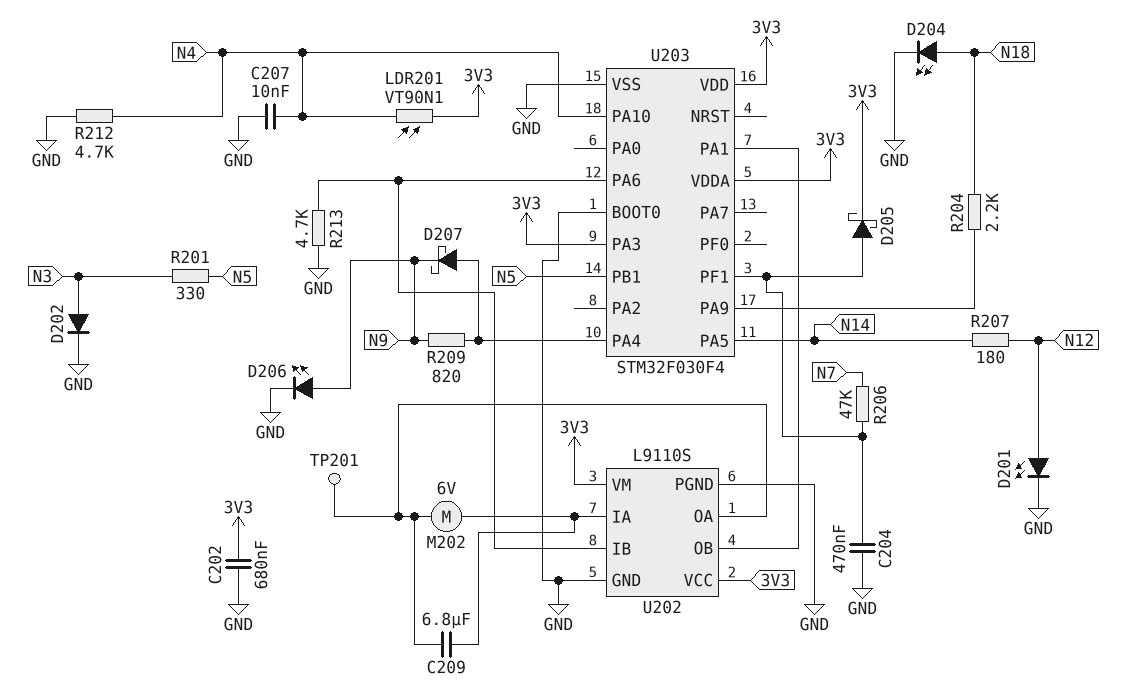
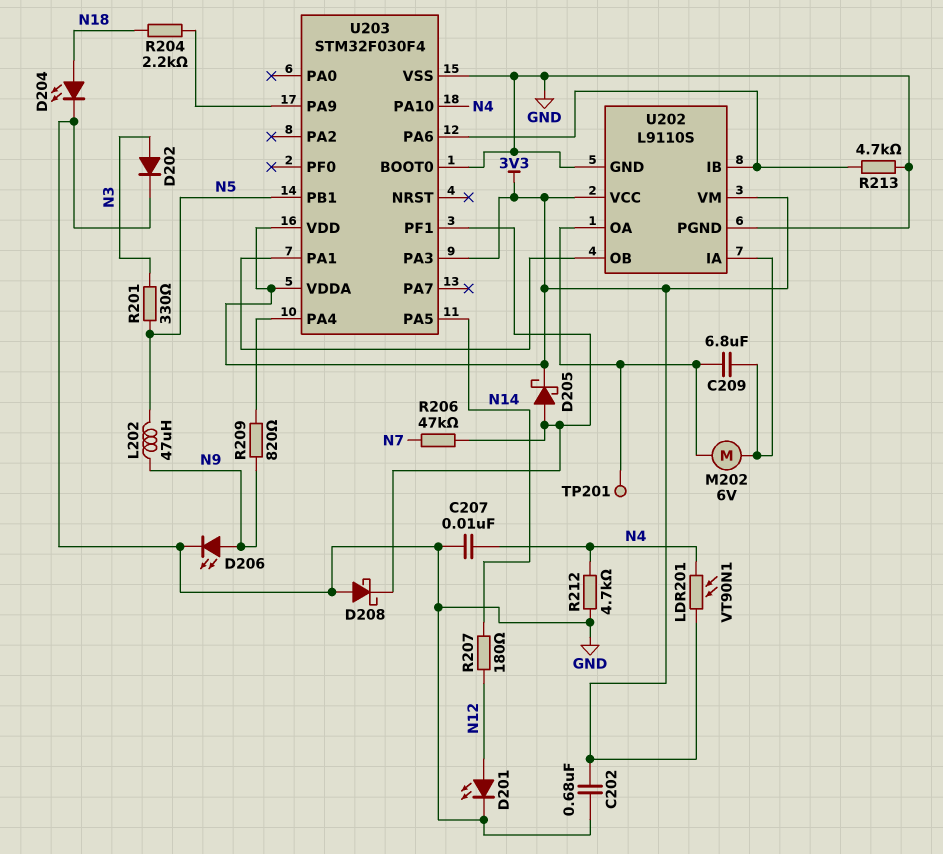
C204: 470nF (GND, U203/PF1) -> none
D207: schottky (A U203/PA4, K N9) -> none
D208: none -> schottky (A GND, K U203/PF1)
L202: none -> 47uH (N5, N9)

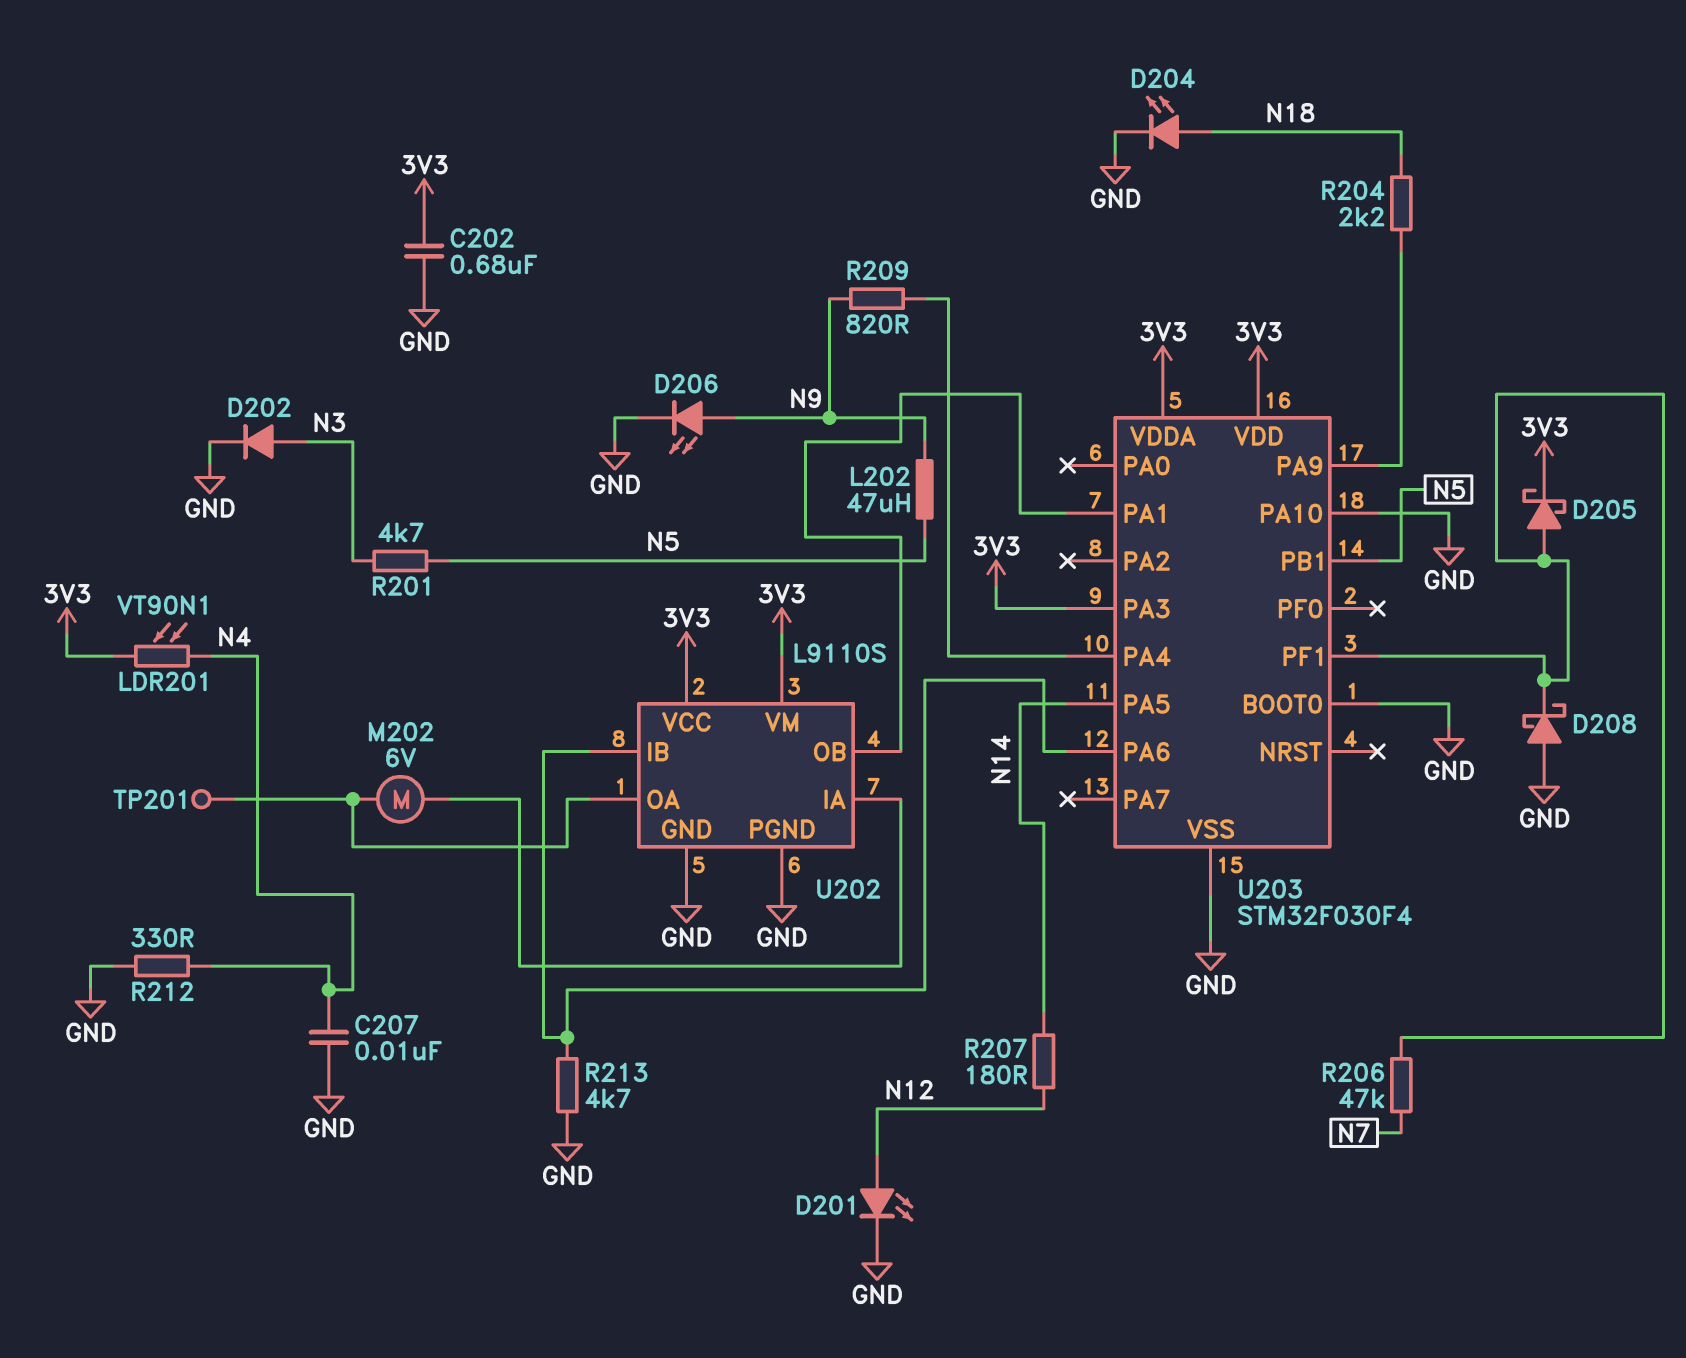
C209: 6.8uF (U202/IA, U202/OA) -> none
R201: 330 (N3, N5) -> 4.7k (N3, N5)
R212: 4.7k (GND, N4) -> 330 (GND, N4)
U203 pin PA10: N4 -> GND

